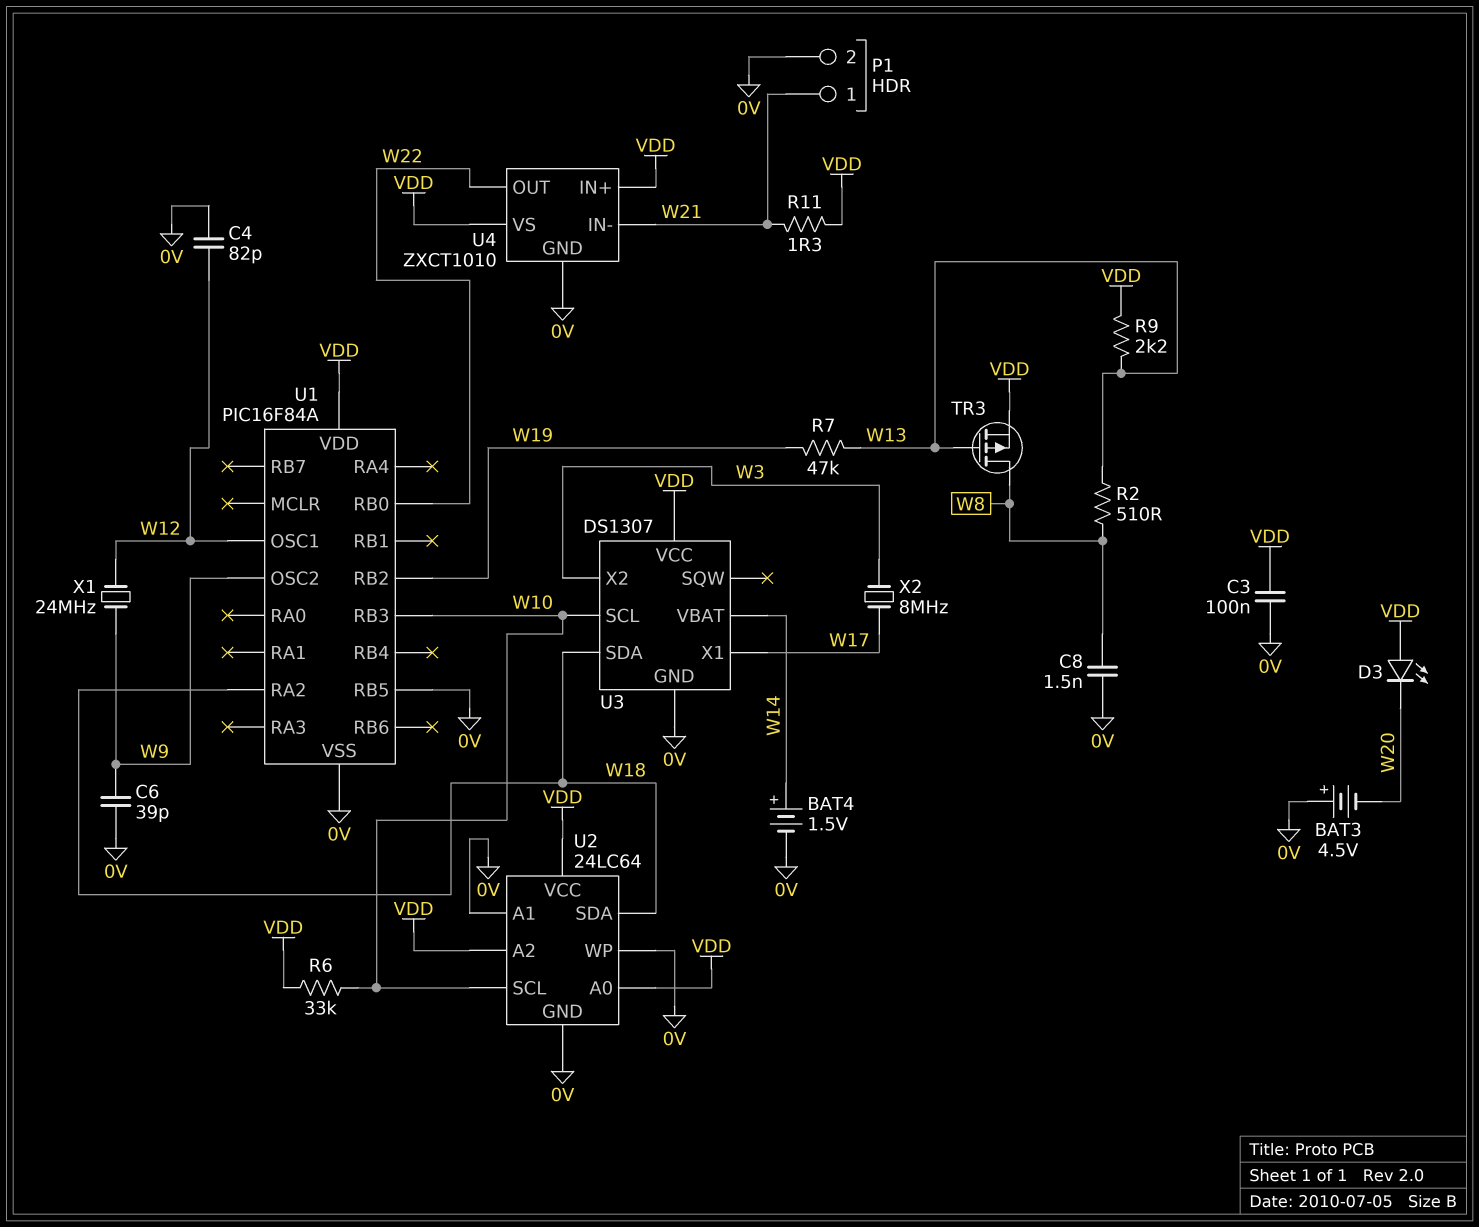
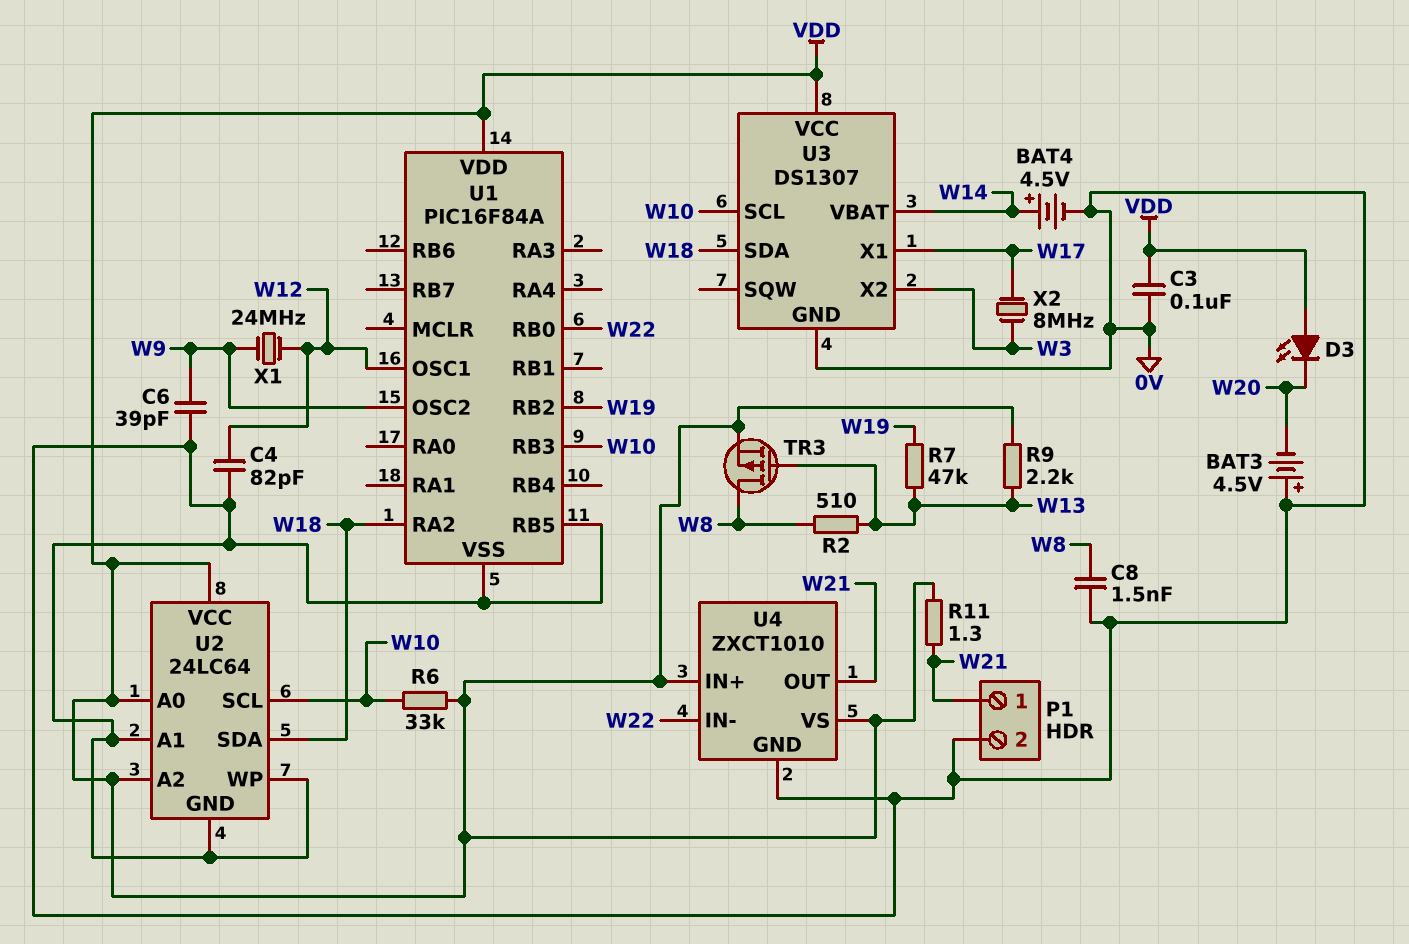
BAT4: 1.5V (plus W14, minus 0V) -> 4.5V (plus W14, minus 0V)
U4 pin IN-: W21 -> W22
U4 pin OUT: W22 -> W21

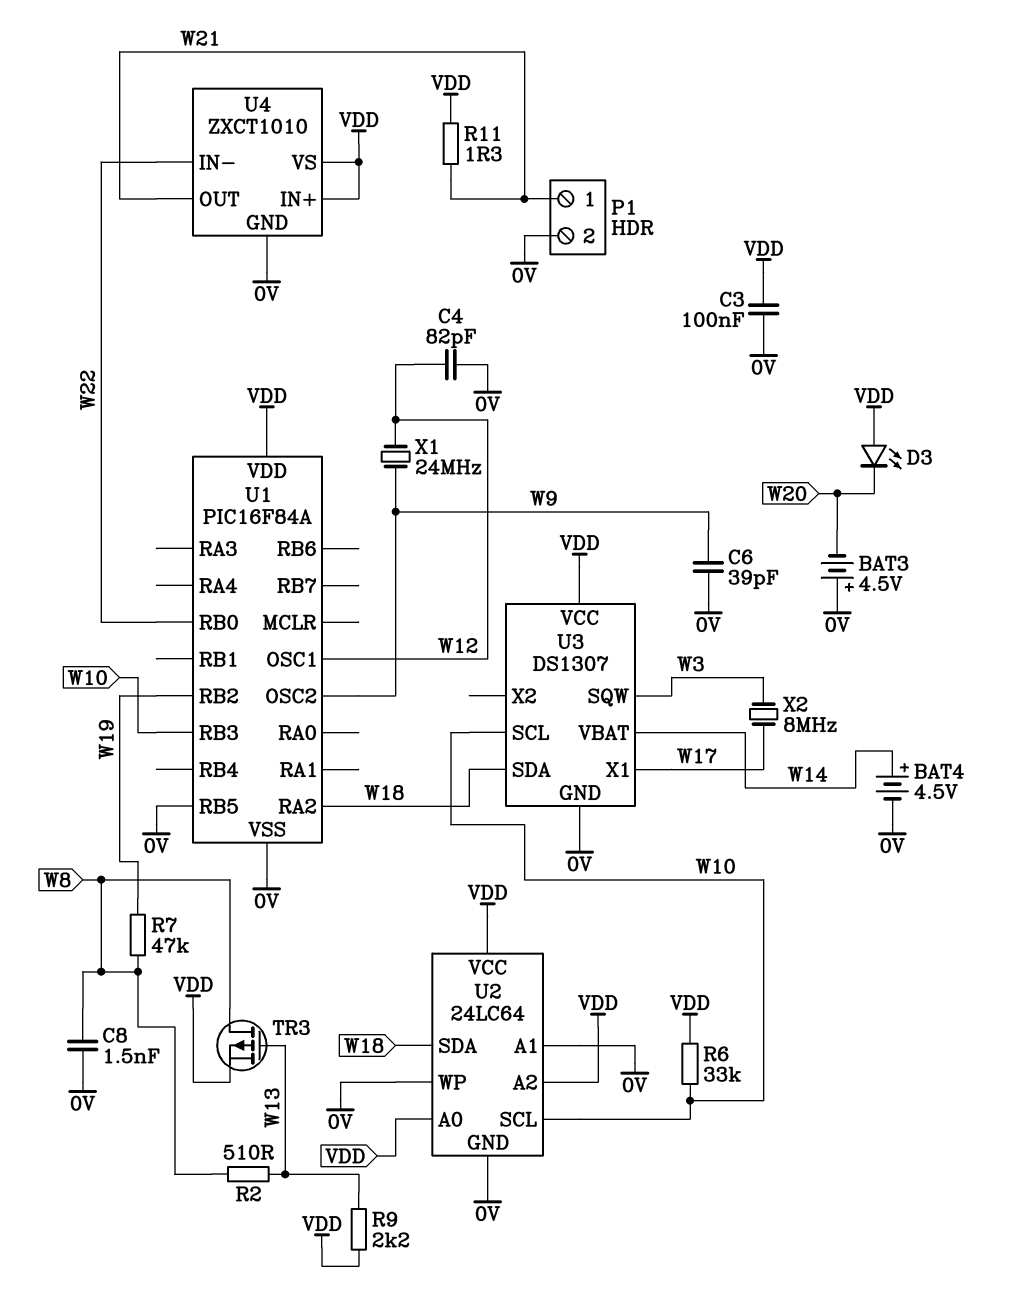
R7: 47k (W13, W19) -> 47k (W8, W19)
U3 pin SQW: none -> W3
U3 pin X2: W3 -> none

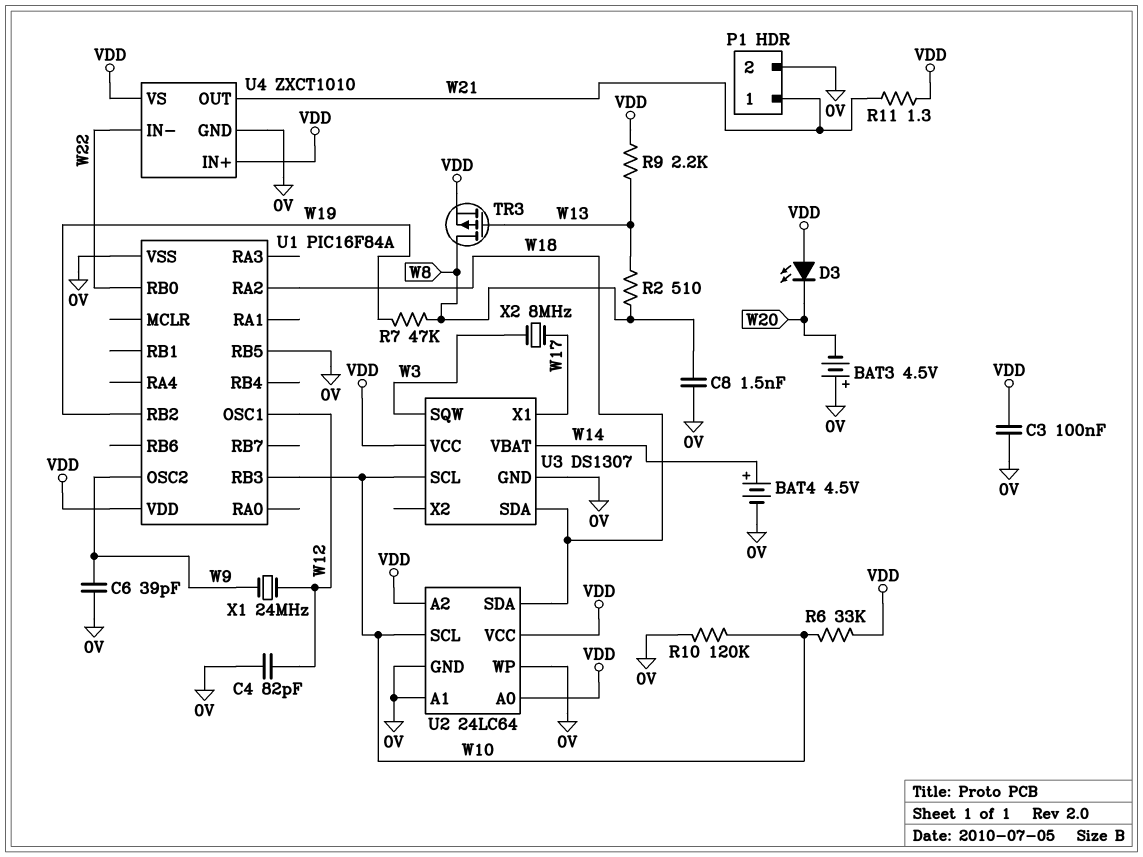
R10: none -> 120k (0V, W10)

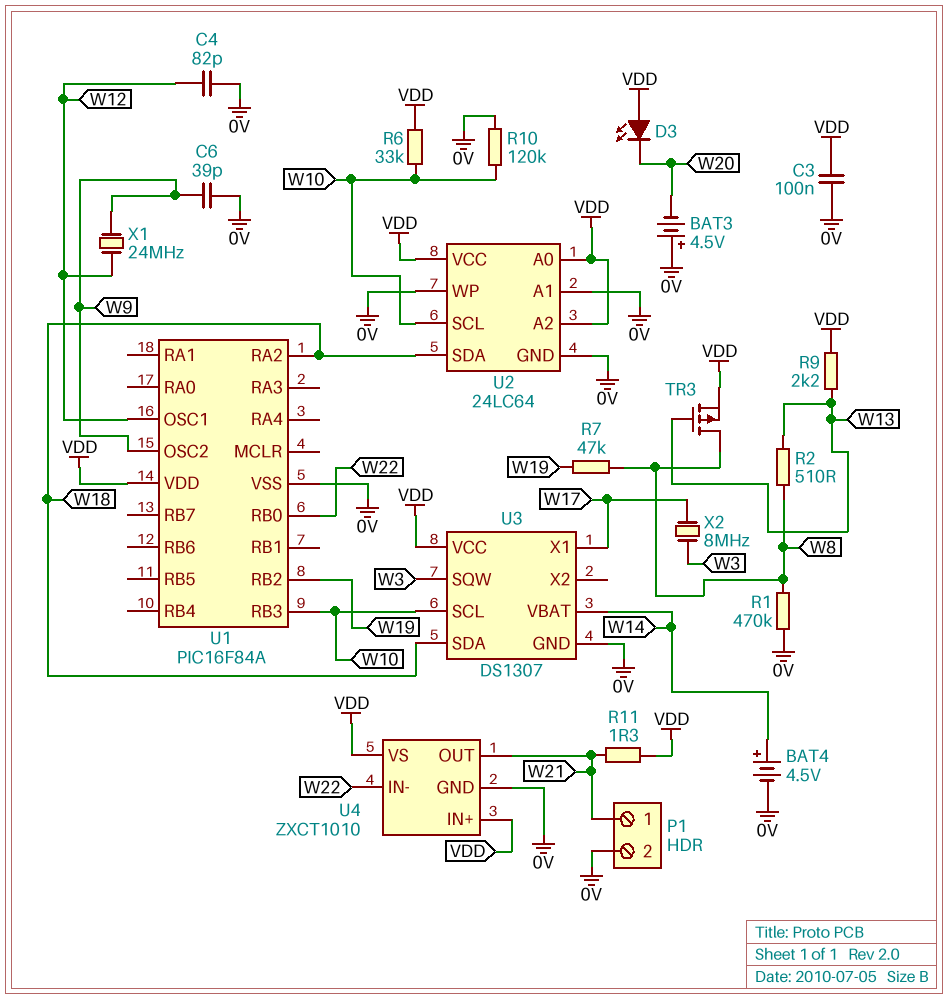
C8: 1.5nF (0V, W8) -> none
R1: none -> 470k (0V, W8)
U1 pin RB5: 0V -> none

